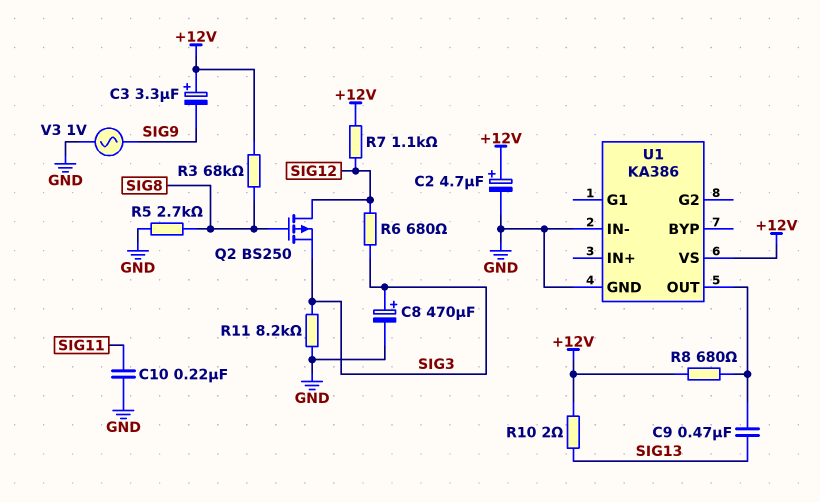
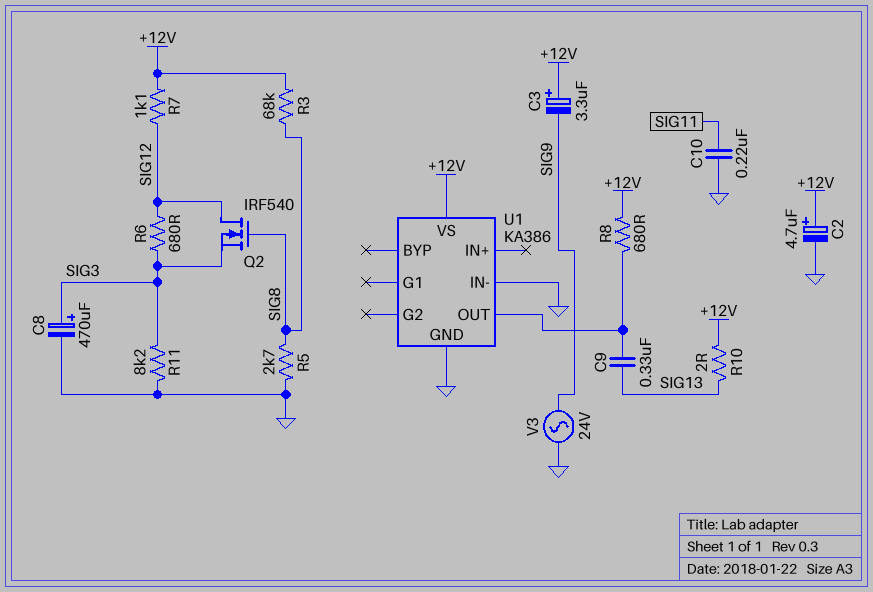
C9: 470nF (SIG13, U1/OUT) -> 330nF (SIG13, U1/OUT)
Q2: PMOS BS250 (G SIG8, D SIG12, S SIG3) -> NMOS IRF540 (G SIG8, D SIG12, S SIG3)
V3: AC 1V (GND, SIG9) -> AC 24V (GND, SIG9)

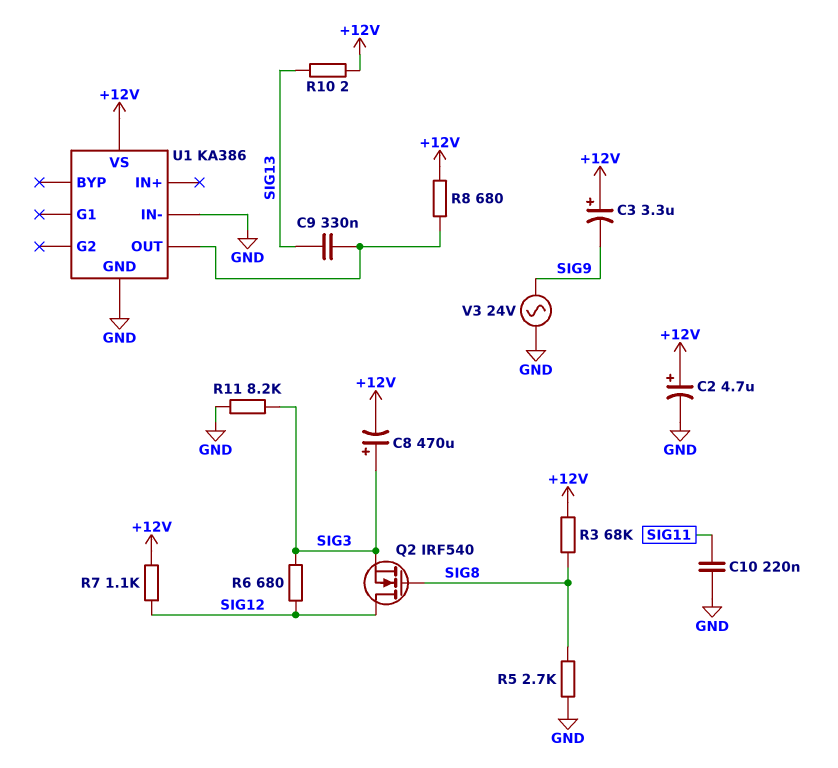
C8: 470uF (plus SIG3, minus GND) -> 470uF (plus SIG3, minus +12V)

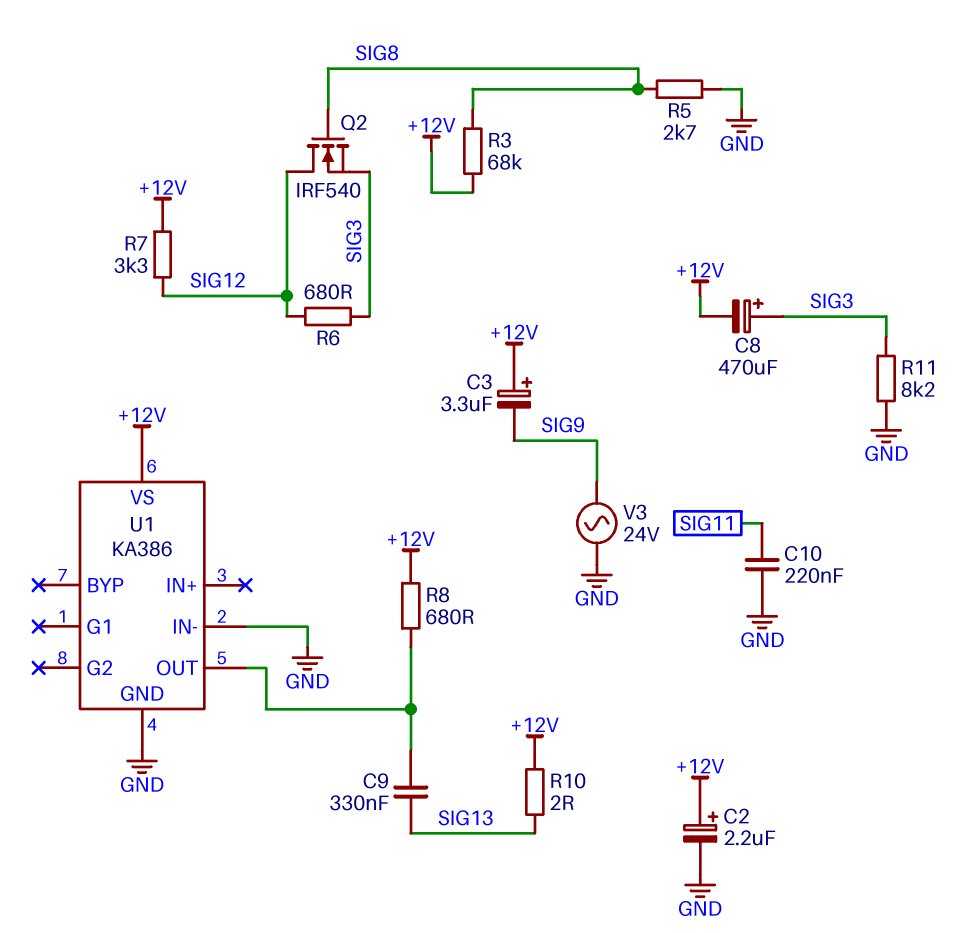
C2: 4.7uF (plus +12V, minus GND) -> 2.2uF (plus +12V, minus GND)
R7: 1.1k (+12V, SIG12) -> 3.3k (+12V, SIG12)

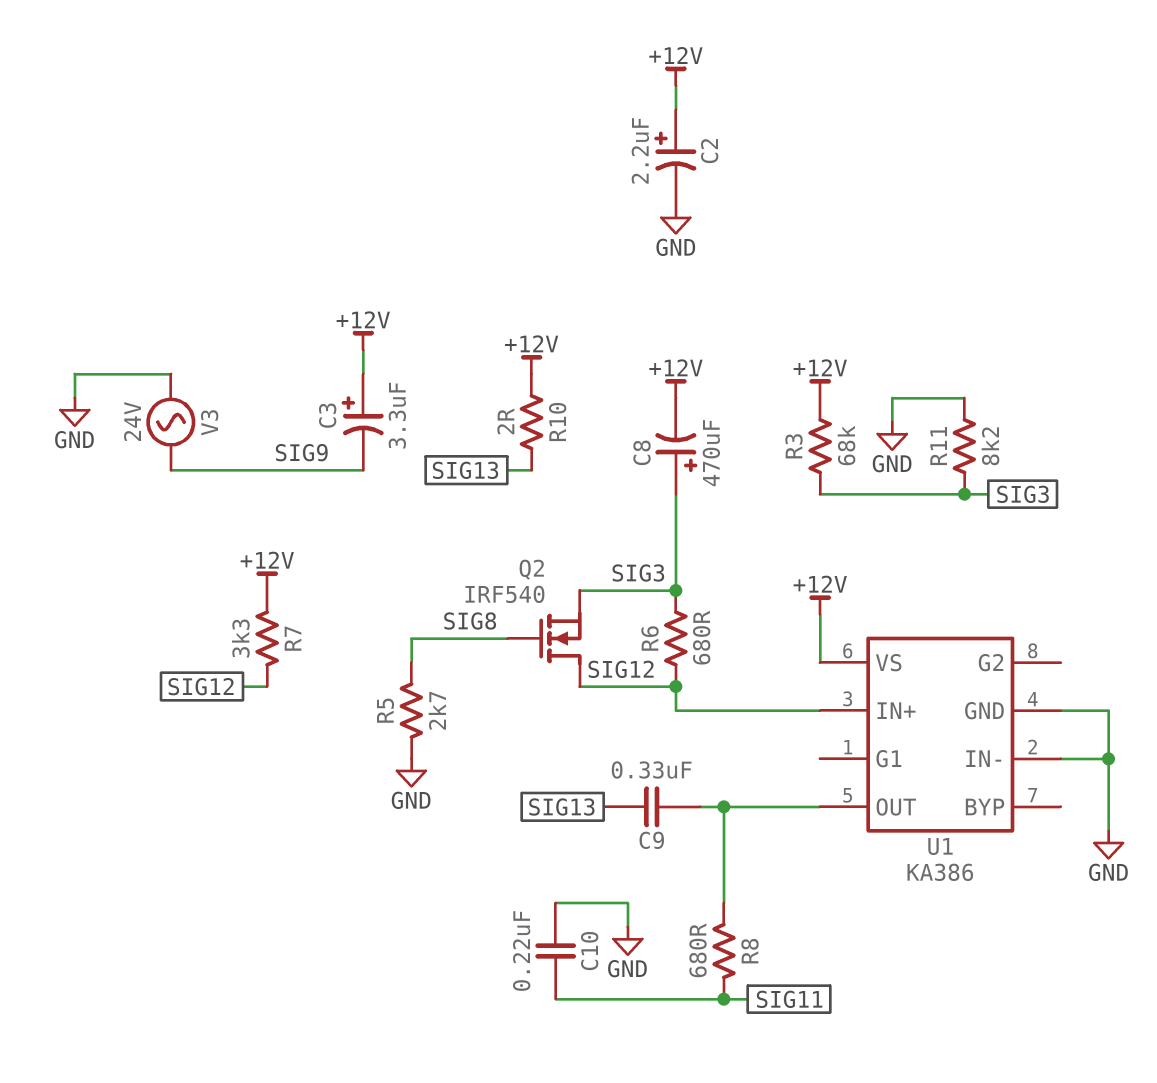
R3: 68k (+12V, SIG8) -> 68k (+12V, SIG3)
R8: 680 (+12V, U1/OUT) -> 680 (SIG11, U1/OUT)
U1 pin IN+: none -> SIG12

